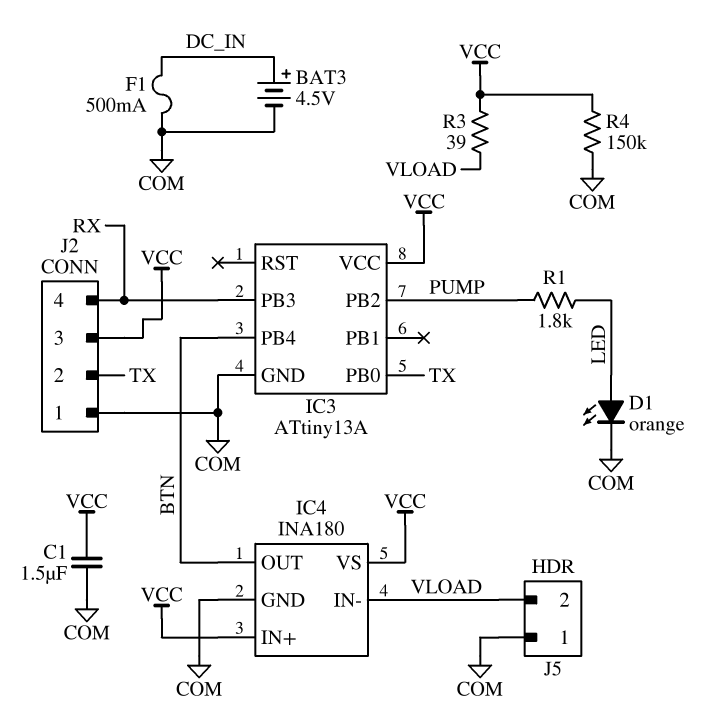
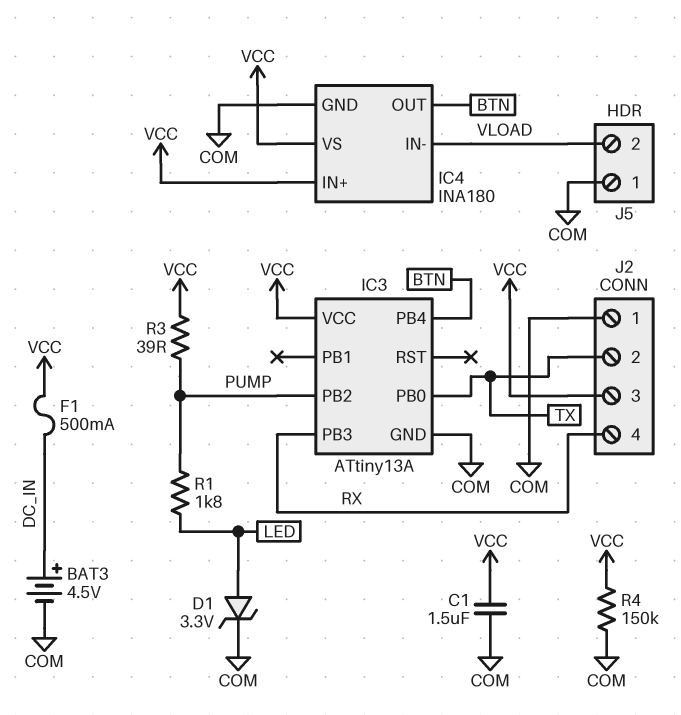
D1: LED orange (A LED, K COM) -> zener 3.3V (A LED, K COM)
F1: 500mA (COM, DC_IN) -> 500mA (DC_IN, VCC)
R3: 39 (VCC, VLOAD) -> 39 (PUMP, VCC)

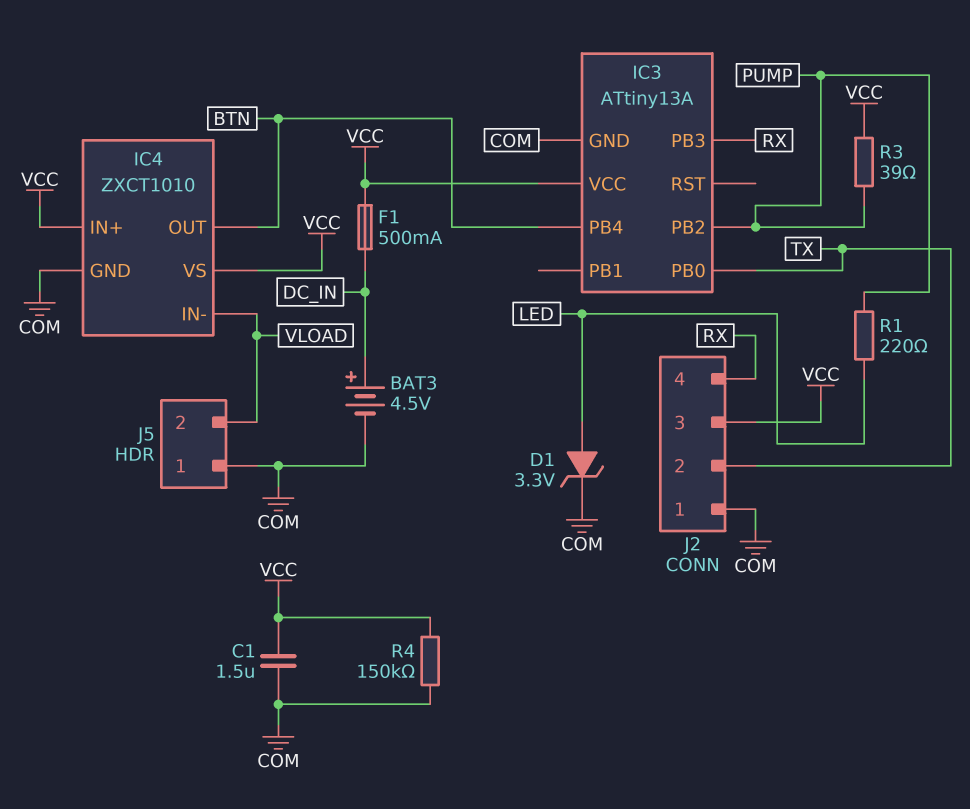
IC4: INA180 -> ZXCT1010
R1: 1.8k (LED, PUMP) -> 220 (LED, PUMP)

